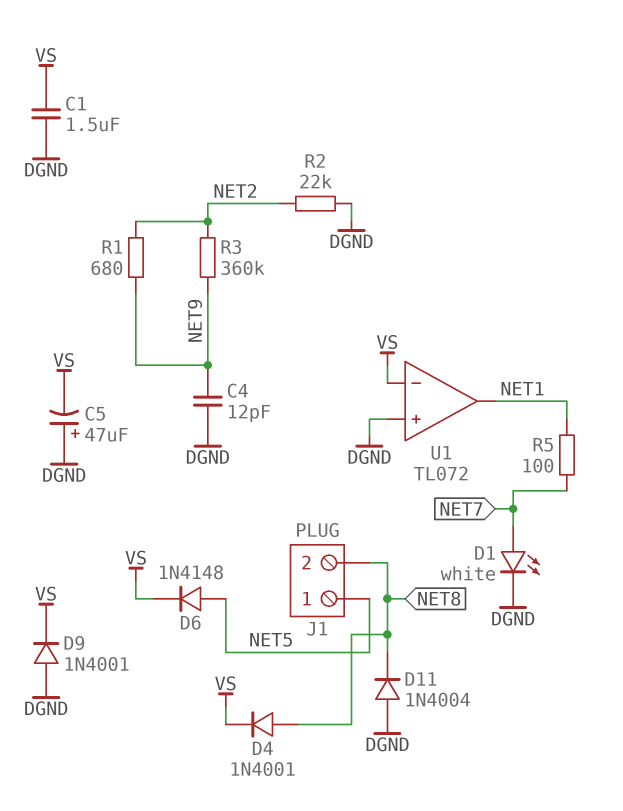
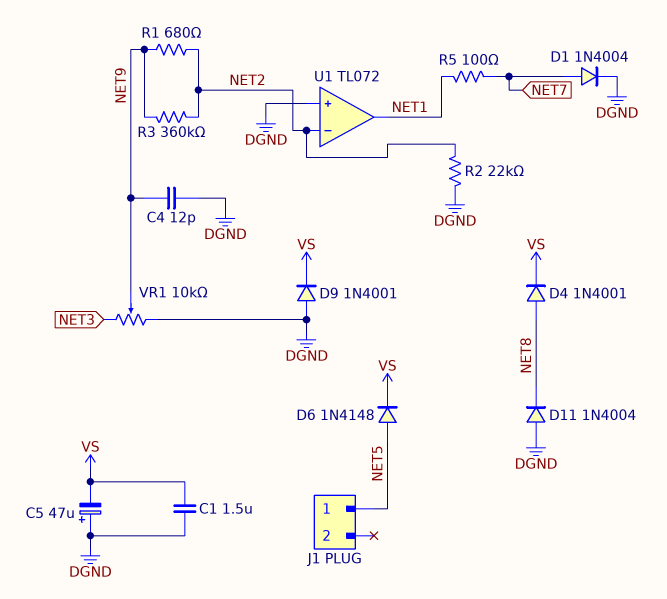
D1: LED white (A NET7, K DGND) -> diode 1N4004 (A NET7, K DGND)
J1 pin 2: NET8 -> none
U1 pin in-: VS -> NET2
VR1: none -> 10k (DGND, NET3, wiper NET9)

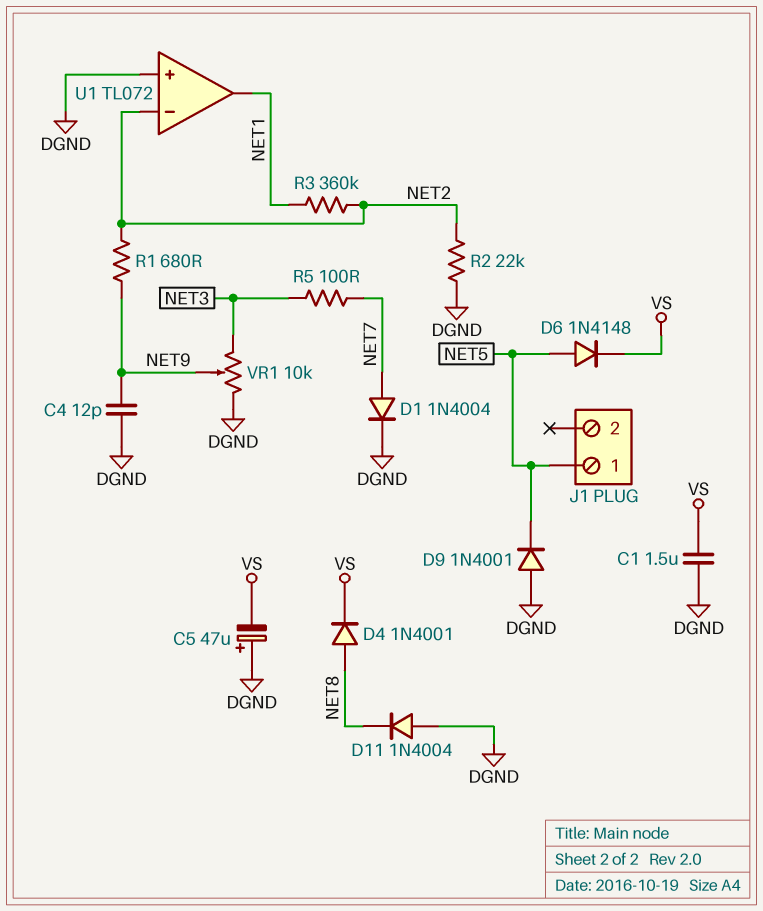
D9: diode 1N4001 (A DGND, K VS) -> diode 1N4001 (A DGND, K NET5)
R3: 360k (NET2, NET9) -> 360k (NET1, NET2)
R5: 100 (NET1, NET7) -> 100 (NET3, NET7)

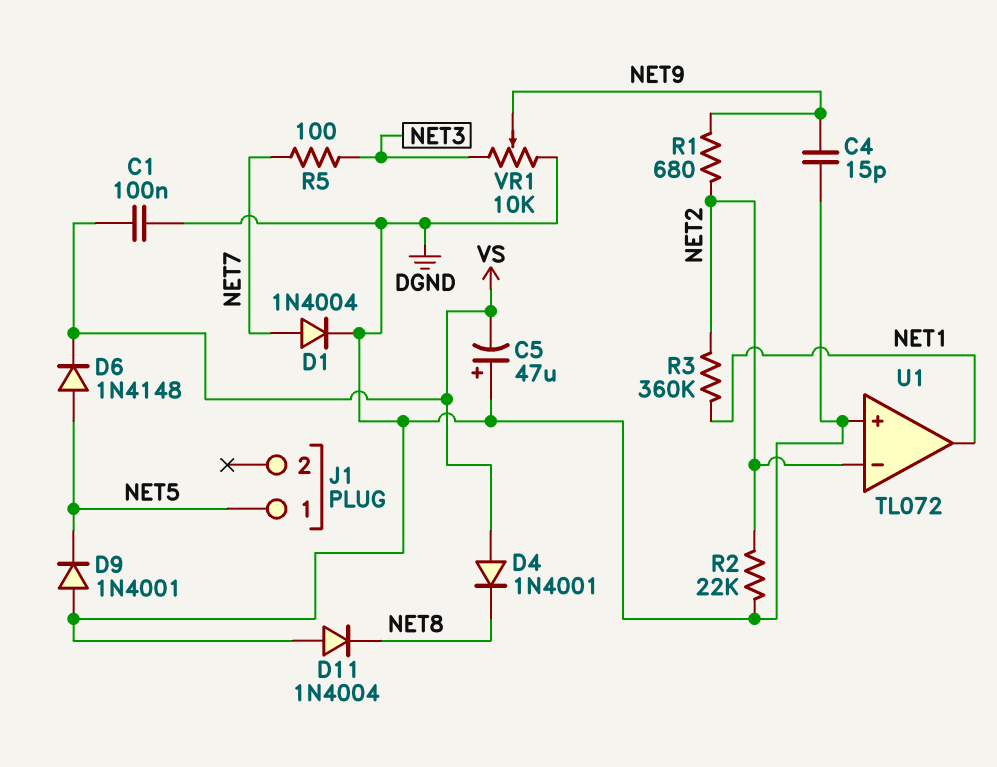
C1: 1.5uF (DGND, VS) -> 100nF (DGND, VS)
C4: 12pF (DGND, NET9) -> 15pF (DGND, NET9)
D4: diode 1N4001 (A NET8, K VS) -> diode 1N4001 (A VS, K NET8)

